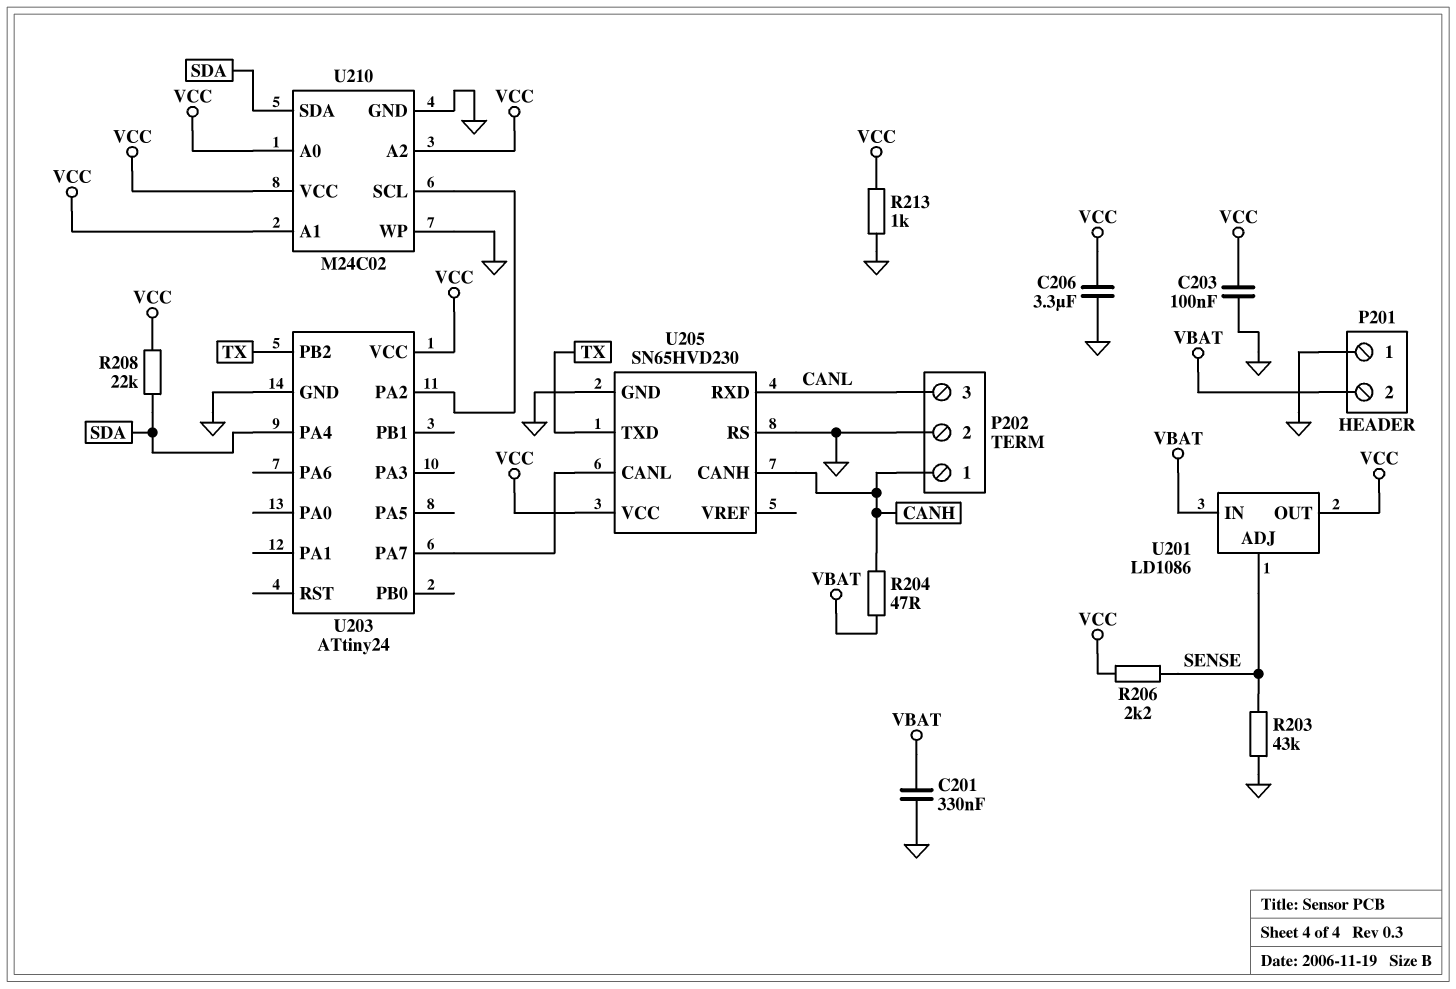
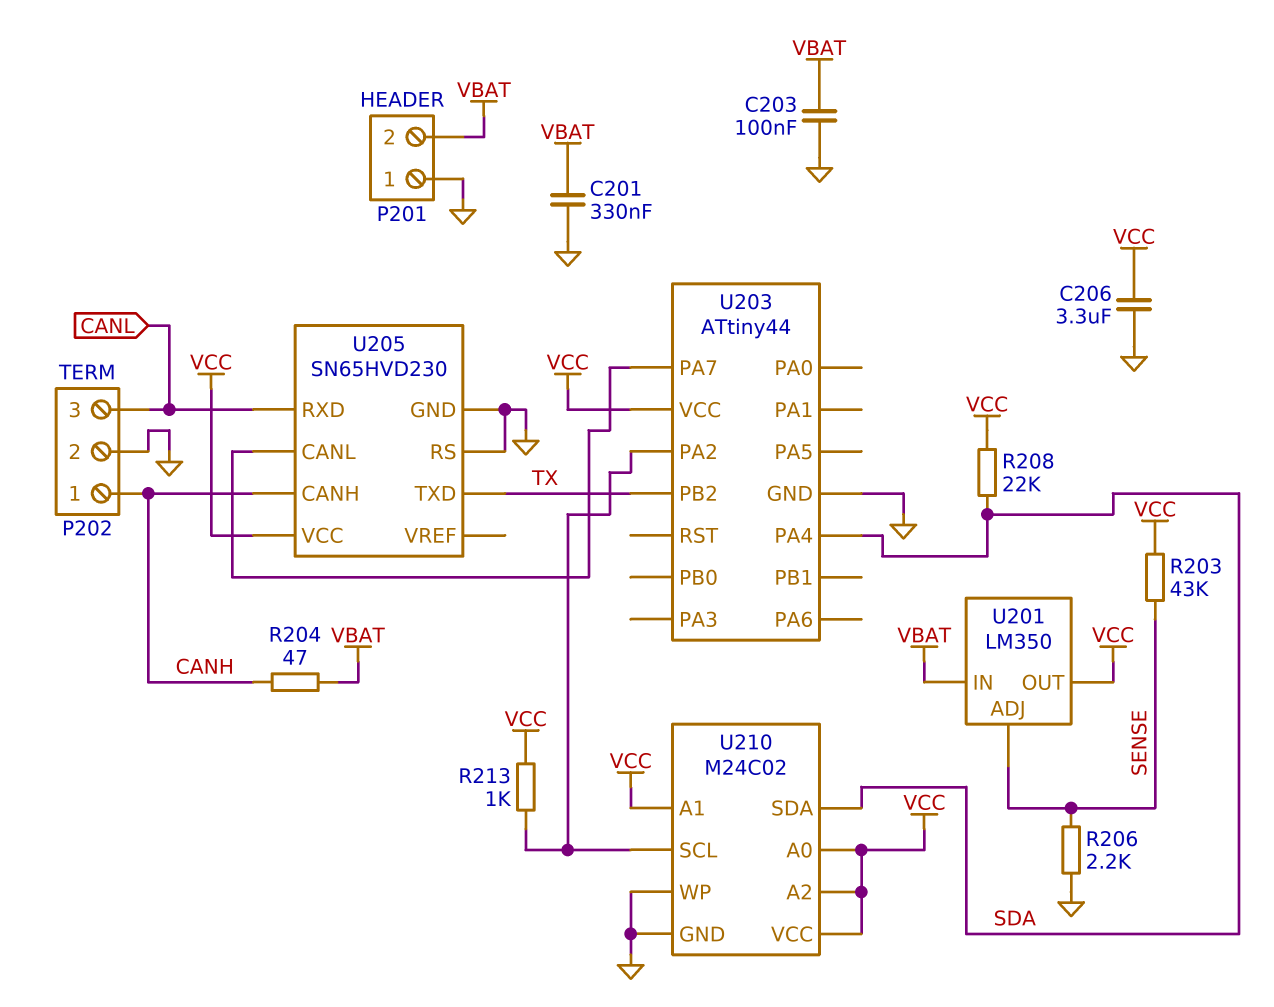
C203: 100nF (GND, VCC) -> 100nF (GND, VBAT)
R203: 43k (GND, SENSE) -> 43k (SENSE, VCC)
R206: 2.2k (SENSE, VCC) -> 2.2k (GND, SENSE)
R213: 1k (GND, VCC) -> 1k (U203/PA2, VCC)
U201: LD1086 -> LM350
U203: ATtiny24 -> ATtiny44

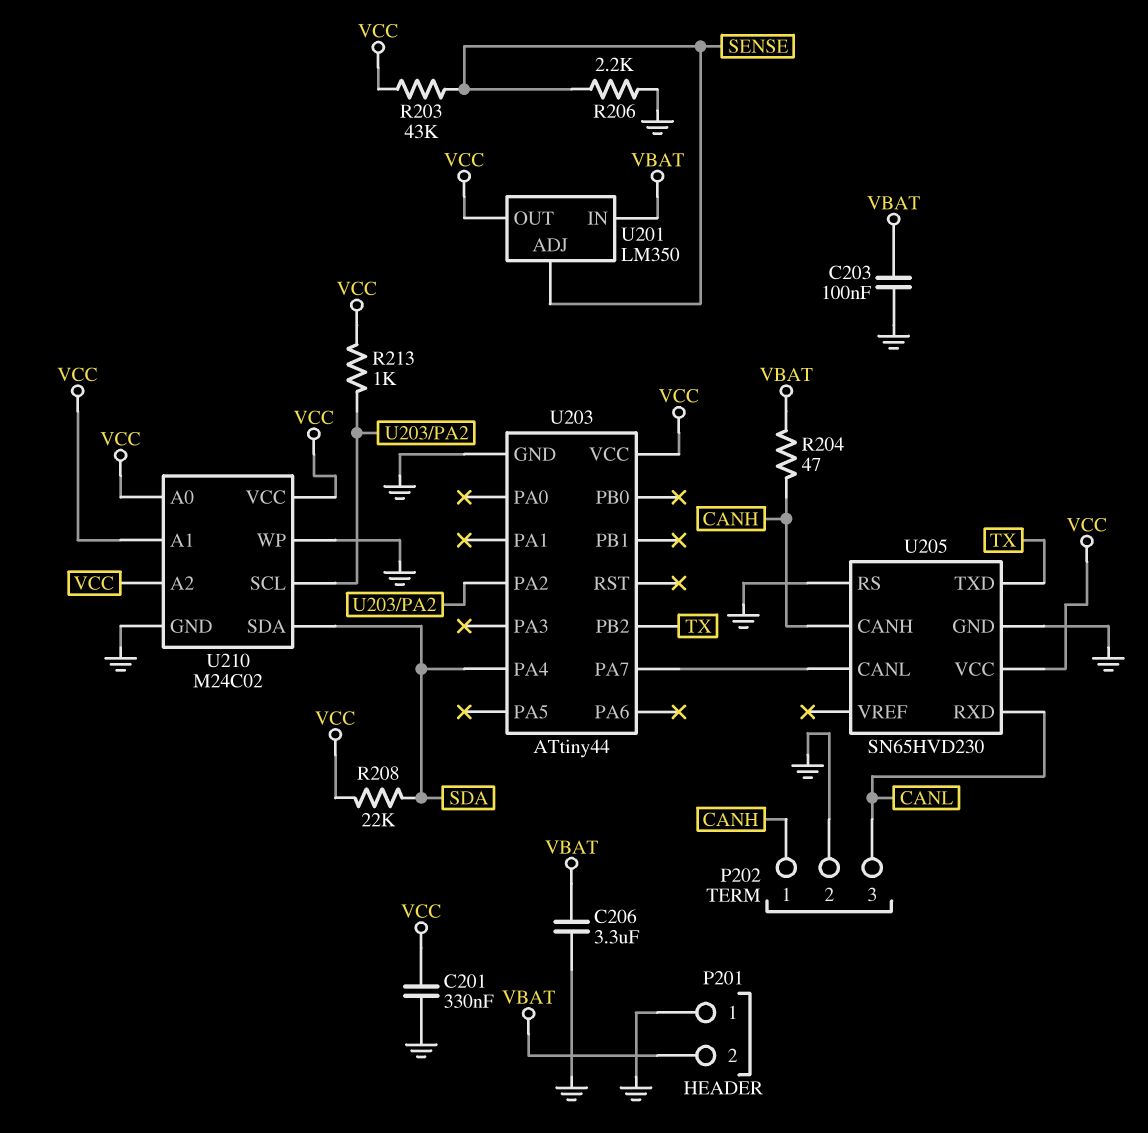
C201: 330nF (GND, VBAT) -> 330nF (GND, VCC)
C206: 3.3uF (GND, VCC) -> 3.3uF (GND, VBAT)

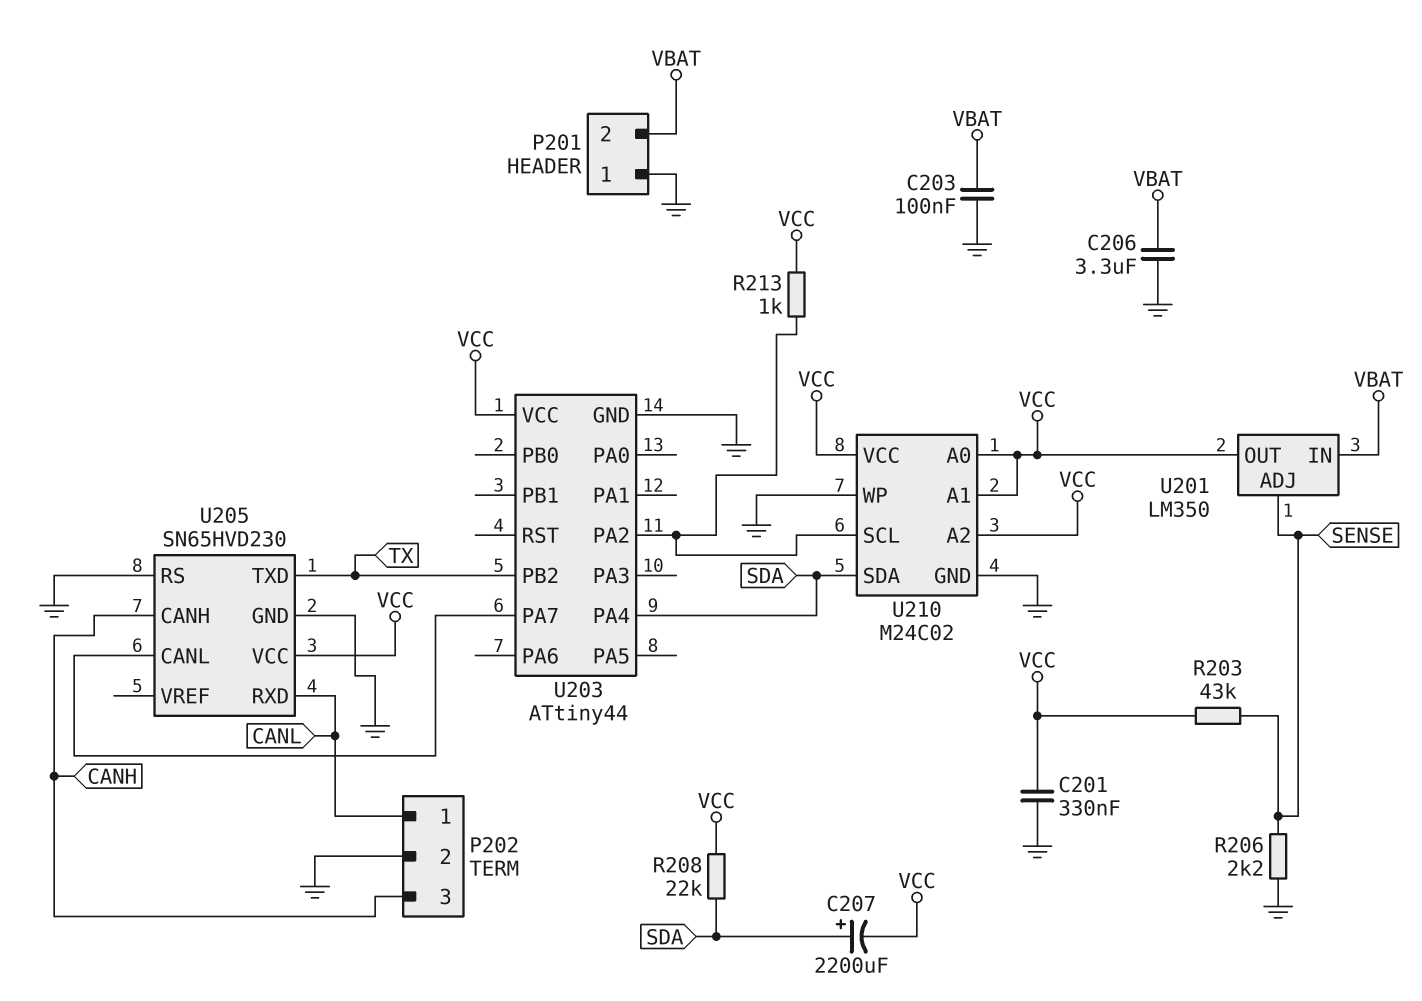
C207: none -> 2200uF (plus SDA, minus VCC)
P202 pin 1: CANH -> CANL
P202 pin 3: CANL -> CANH
R204: 47 (CANH, VBAT) -> none

